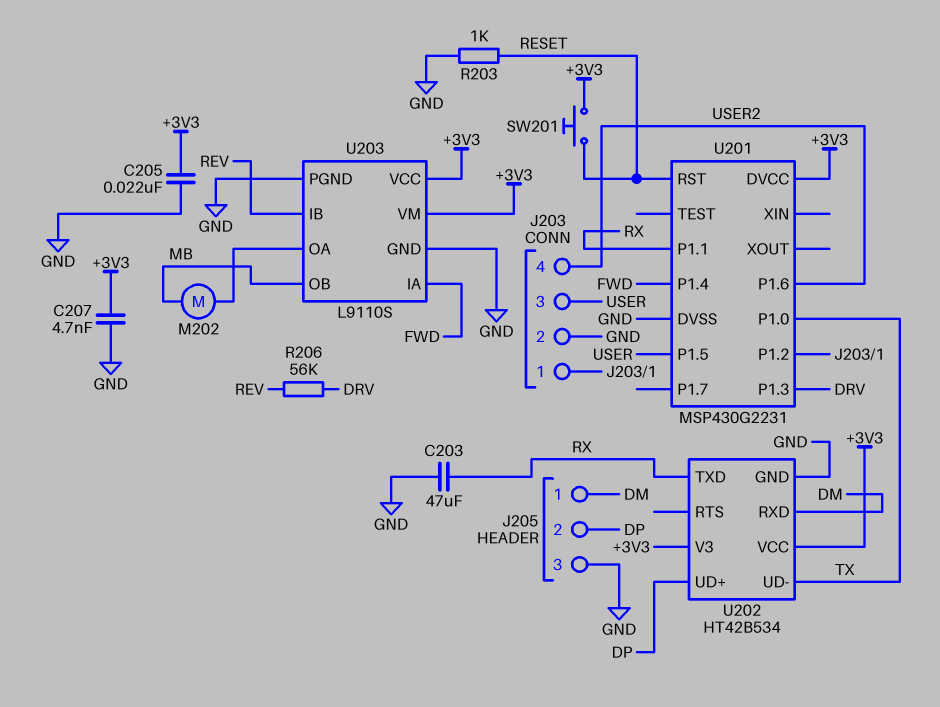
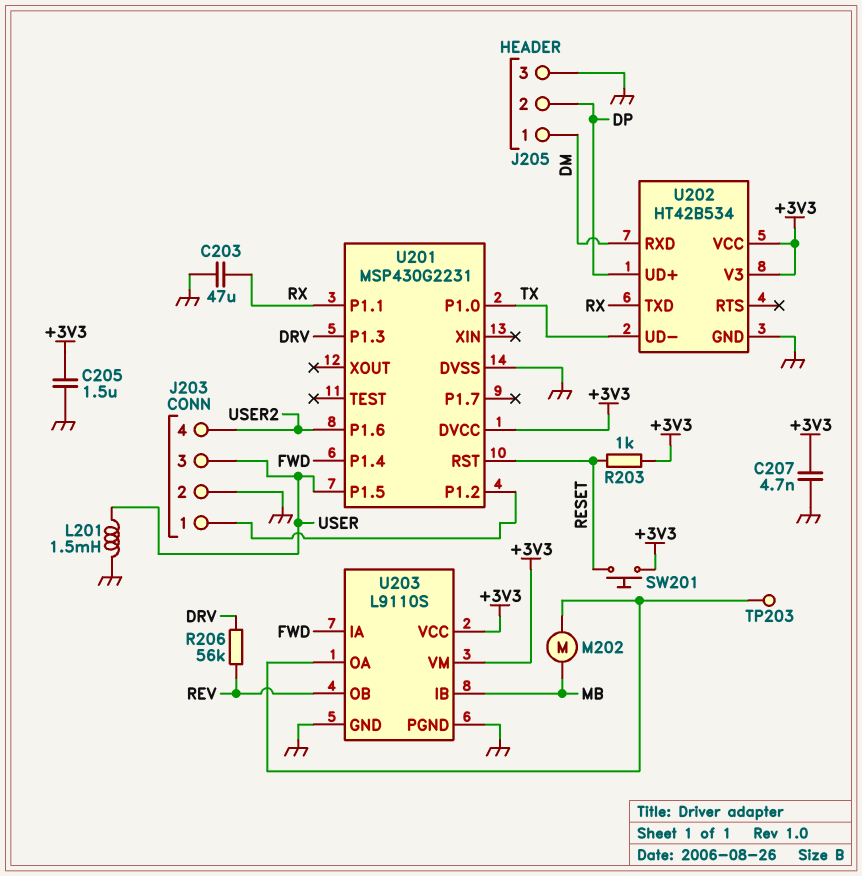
C205: 22nF (+3V3, GND) -> 1.5uF (+3V3, GND)
L201: none -> 1.5mH (GND, USER)
R203: 1k (GND, RESET) -> 1k (+3V3, RESET)
TP203: none -> test point (U203/OA)
U203 pin IB: REV -> MB
U203 pin OB: MB -> REV

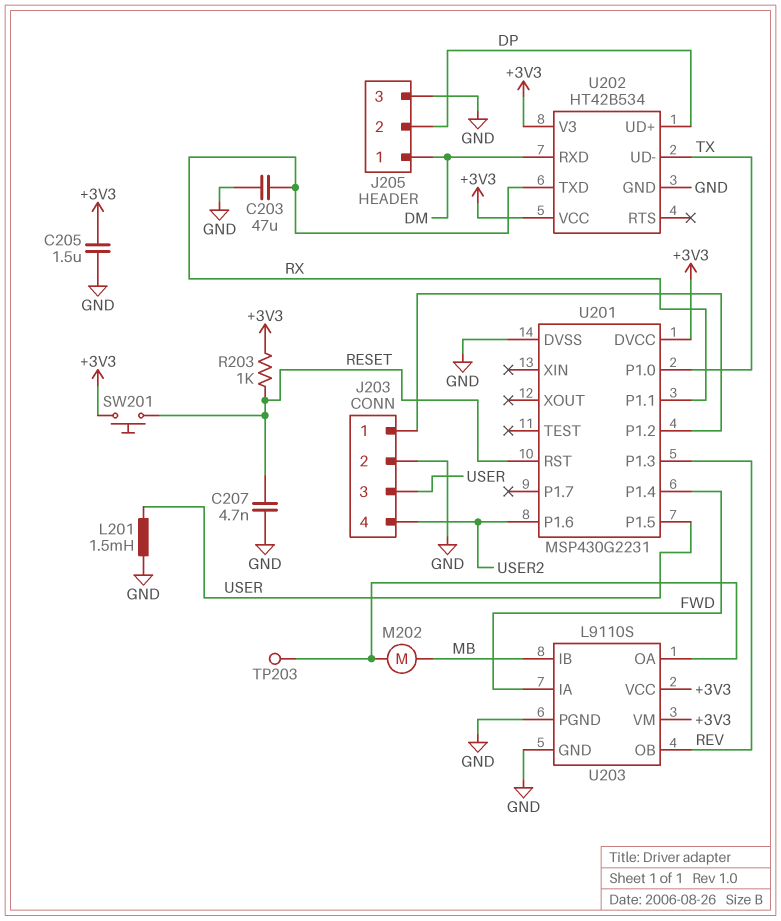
C207: 4.7nF (+3V3, GND) -> 4.7nF (GND, RESET)
R206: 56k (DRV, REV) -> none
U201 pin P1.3: DRV -> REV

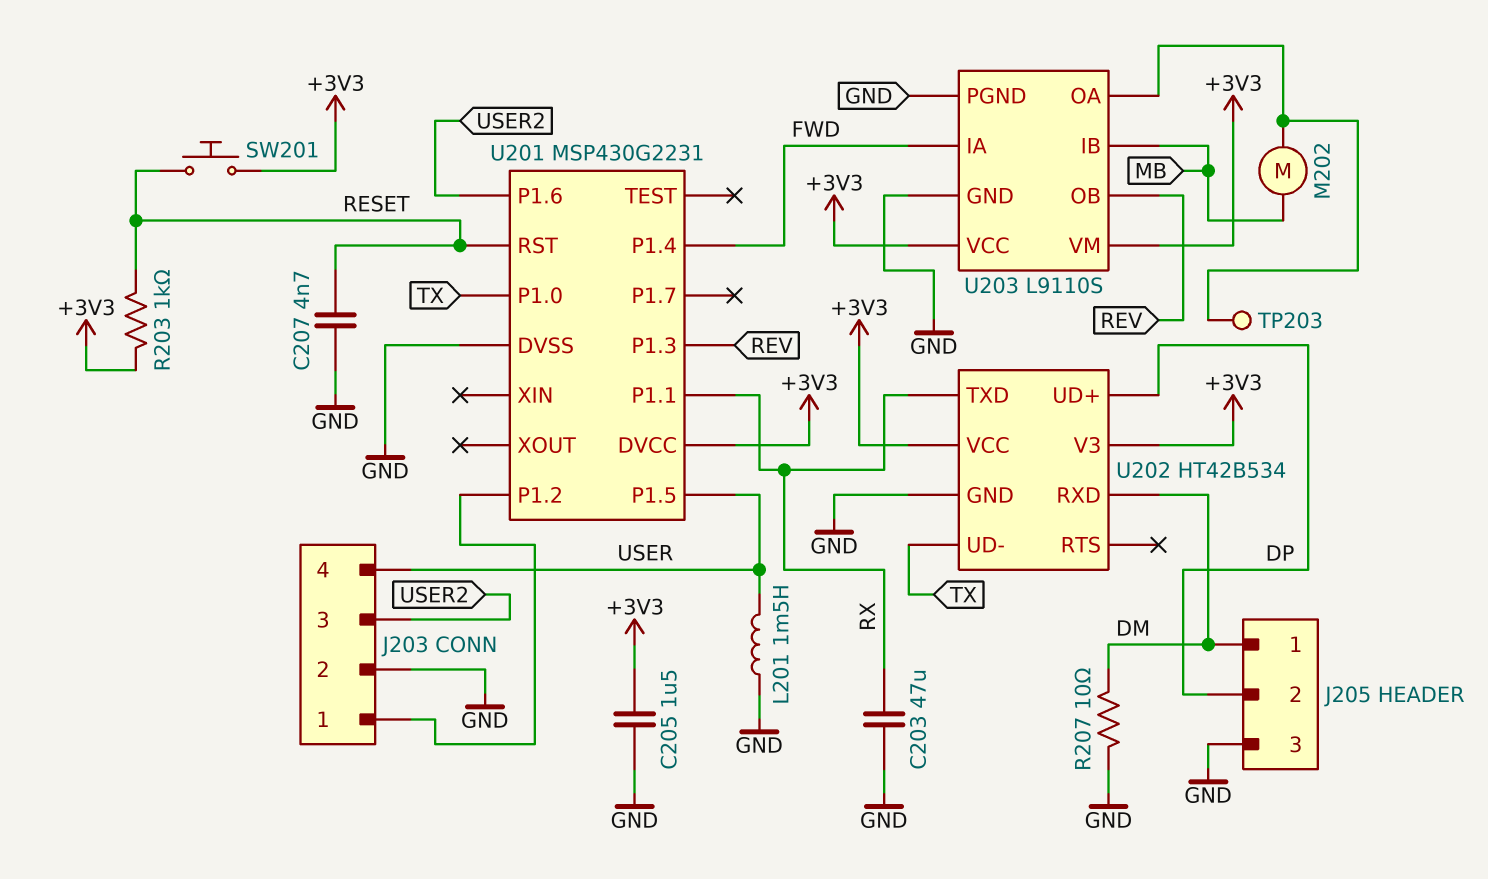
J203 pin 3: USER -> USER2
J203 pin 4: USER2 -> USER
R207: none -> 10 (DM, GND)

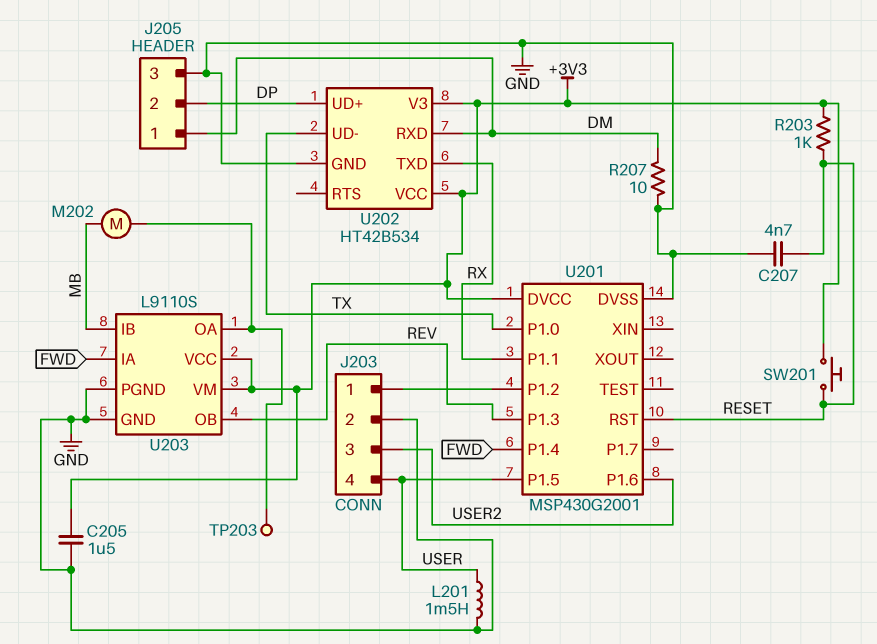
C203: 47uF (GND, RX) -> none
U201: MSP430G2231 -> MSP430G2001

